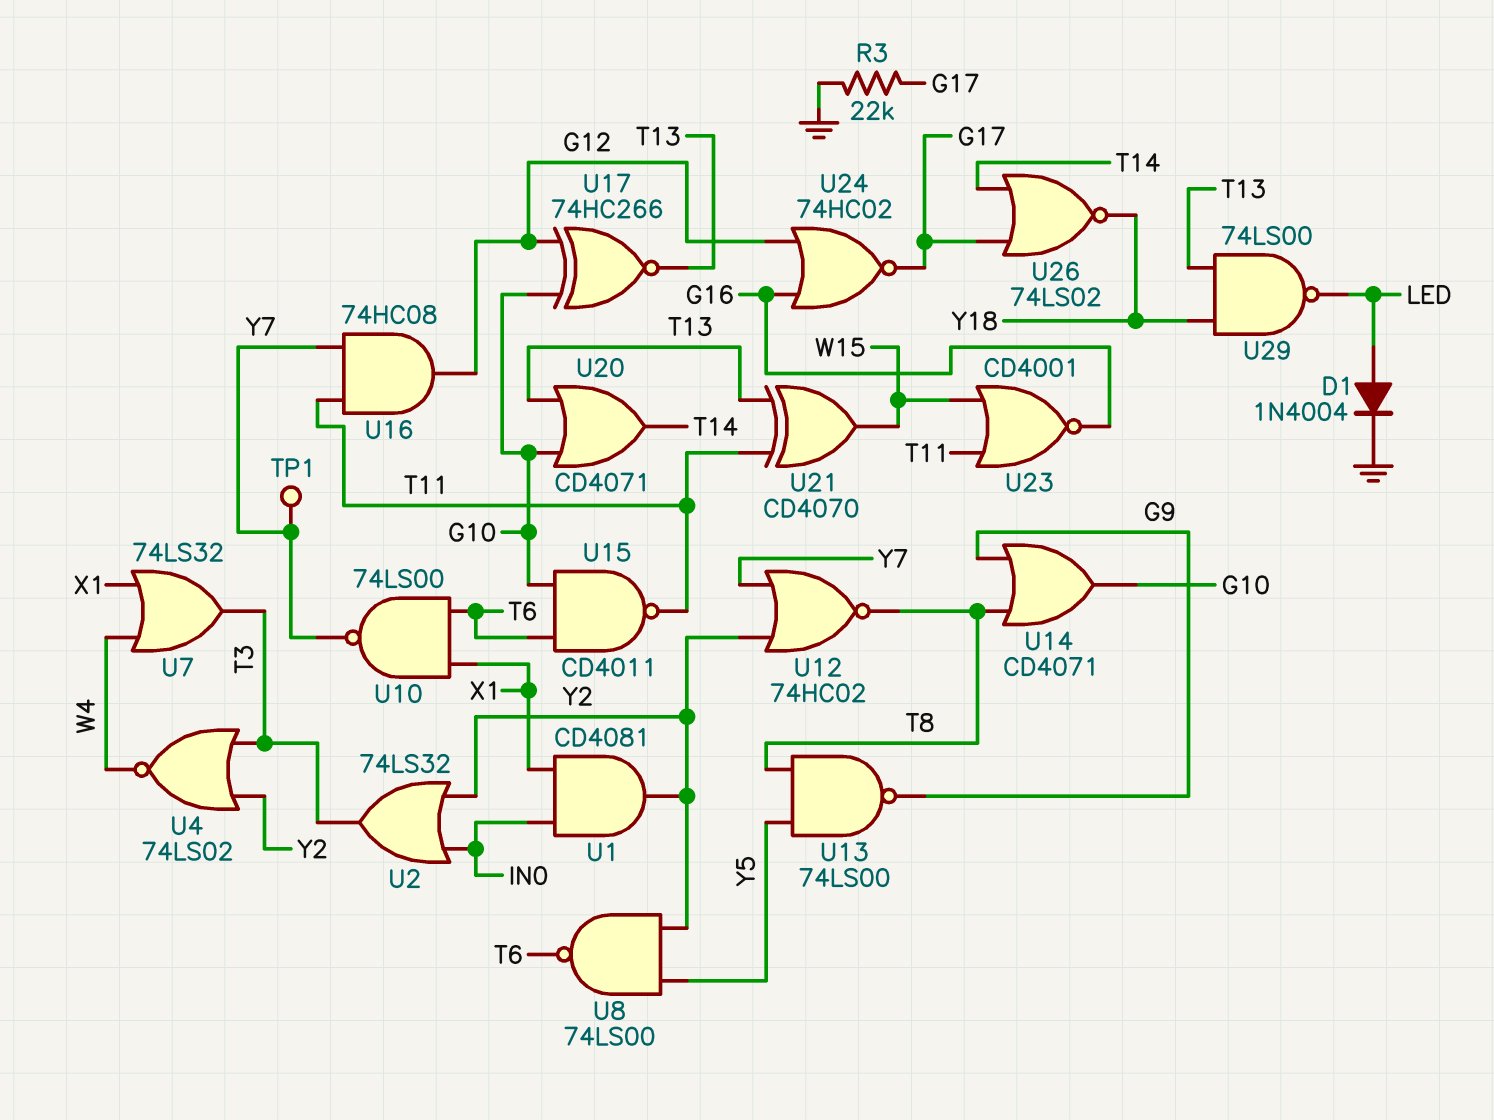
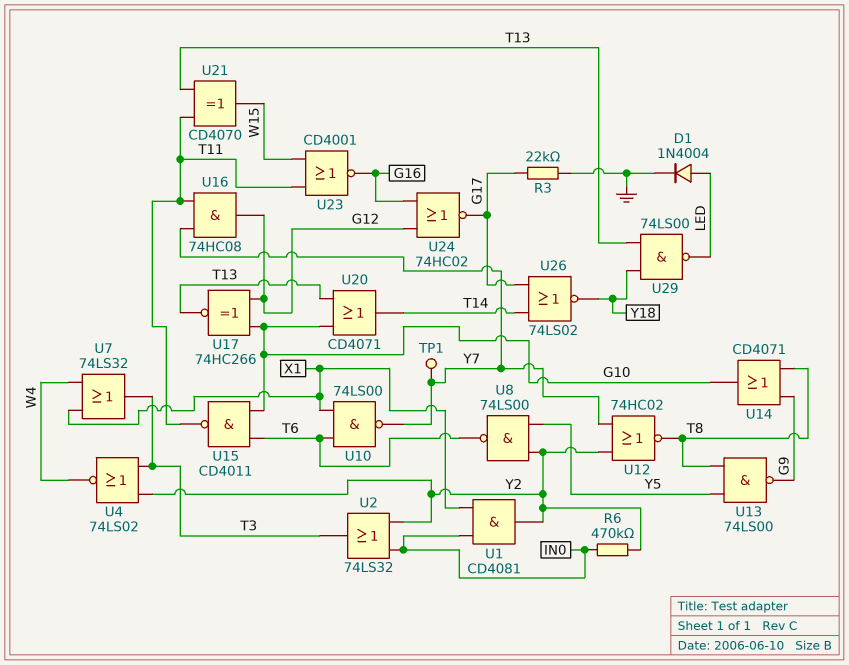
R6: none -> 470k (IN0, Y2)

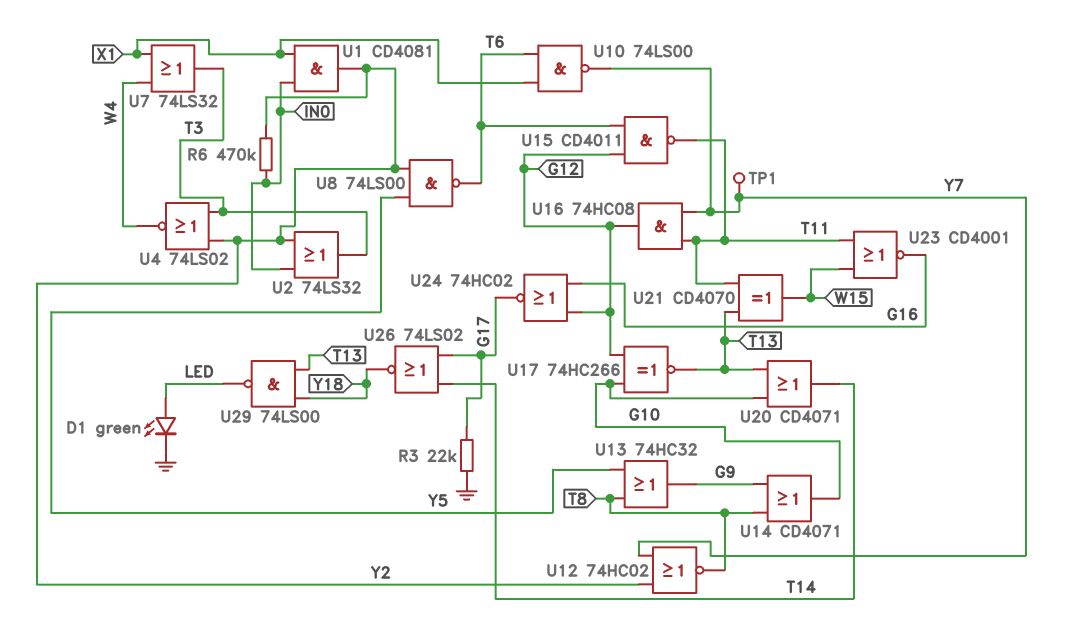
D1: diode 1N4004 (A LED, K GND) -> LED green (A LED, K GND)
U13: NAND 74LS00 (in T8, in Y5, out G9) -> OR 74HC32 (in T8, in Y5, out G9)
U15: NAND CD4011 (in G10, in T6, out T11) -> NAND CD4011 (in G12, in T6, out T11)

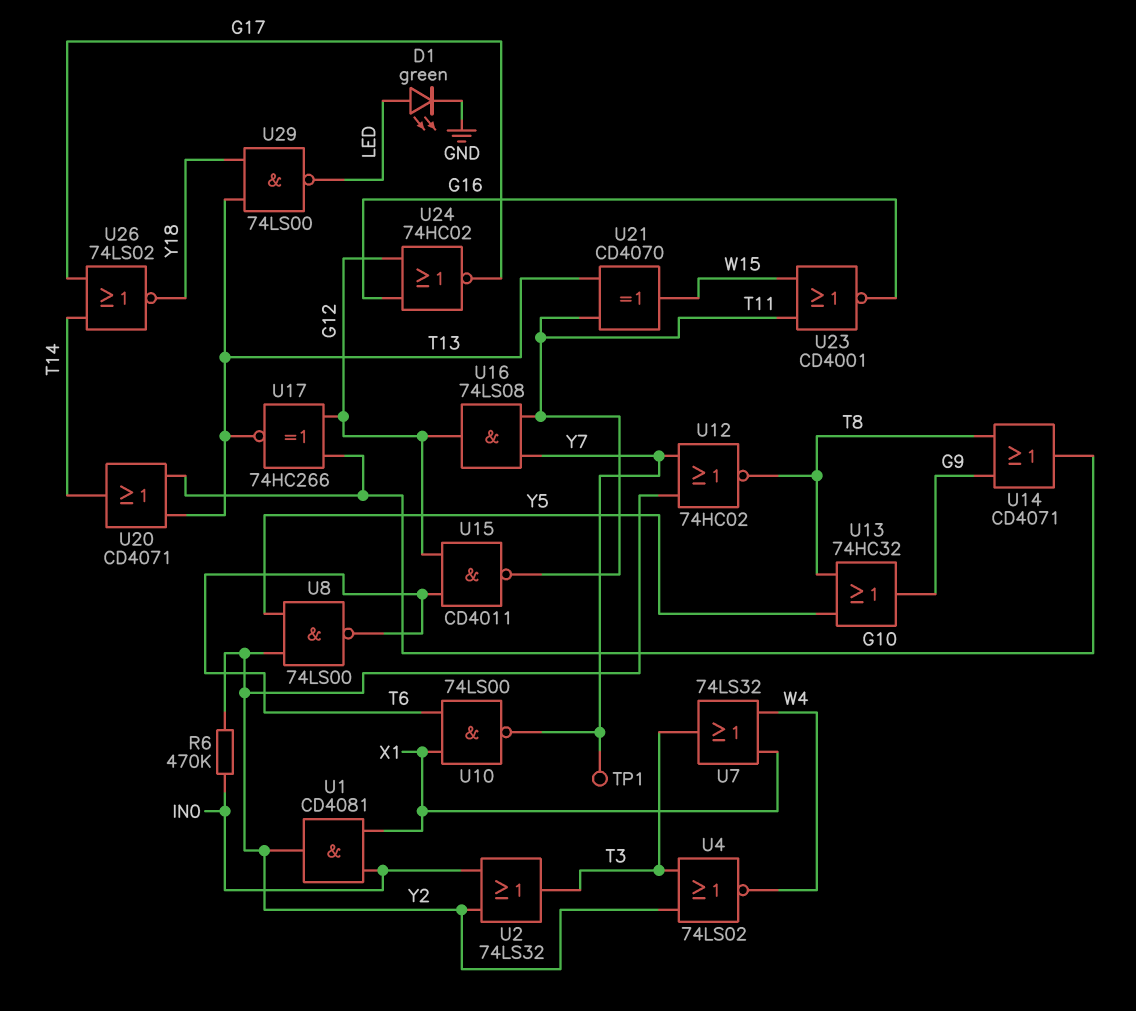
R3: 22k (G17, GND) -> none
U16: AND 74HC08 (in T11, in Y7, out G12) -> AND 74LS08 (in T11, in Y7, out G12)

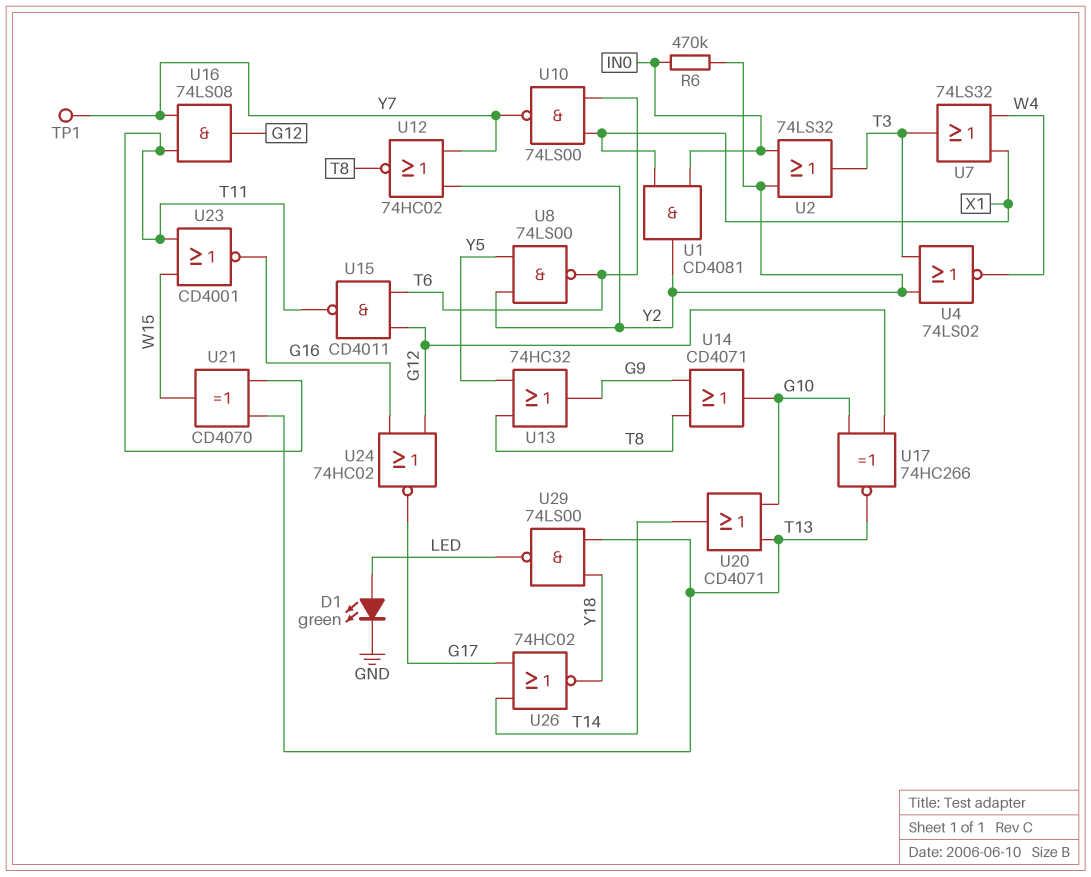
U26: NOR 74LS02 (in G17, in T14, out Y18) -> NOR 74HC02 (in G17, in T14, out Y18)

